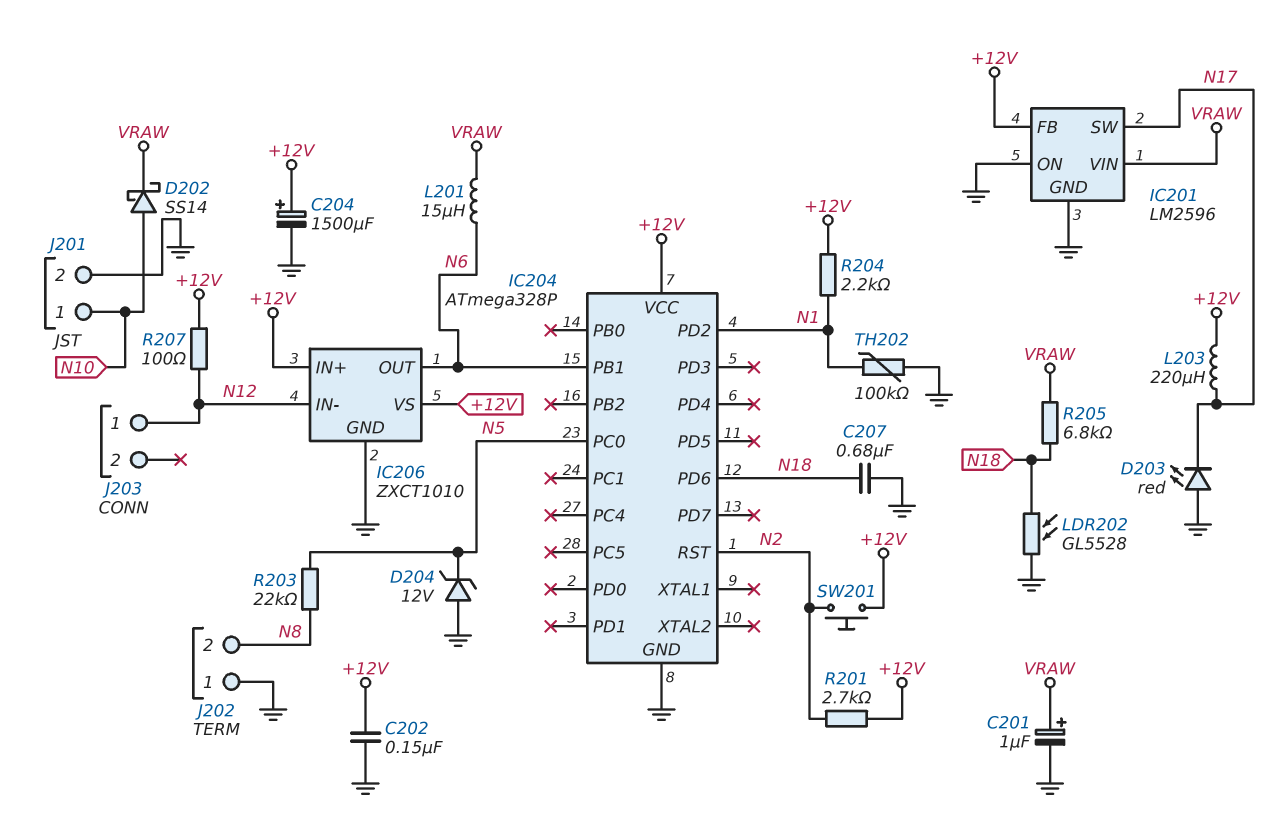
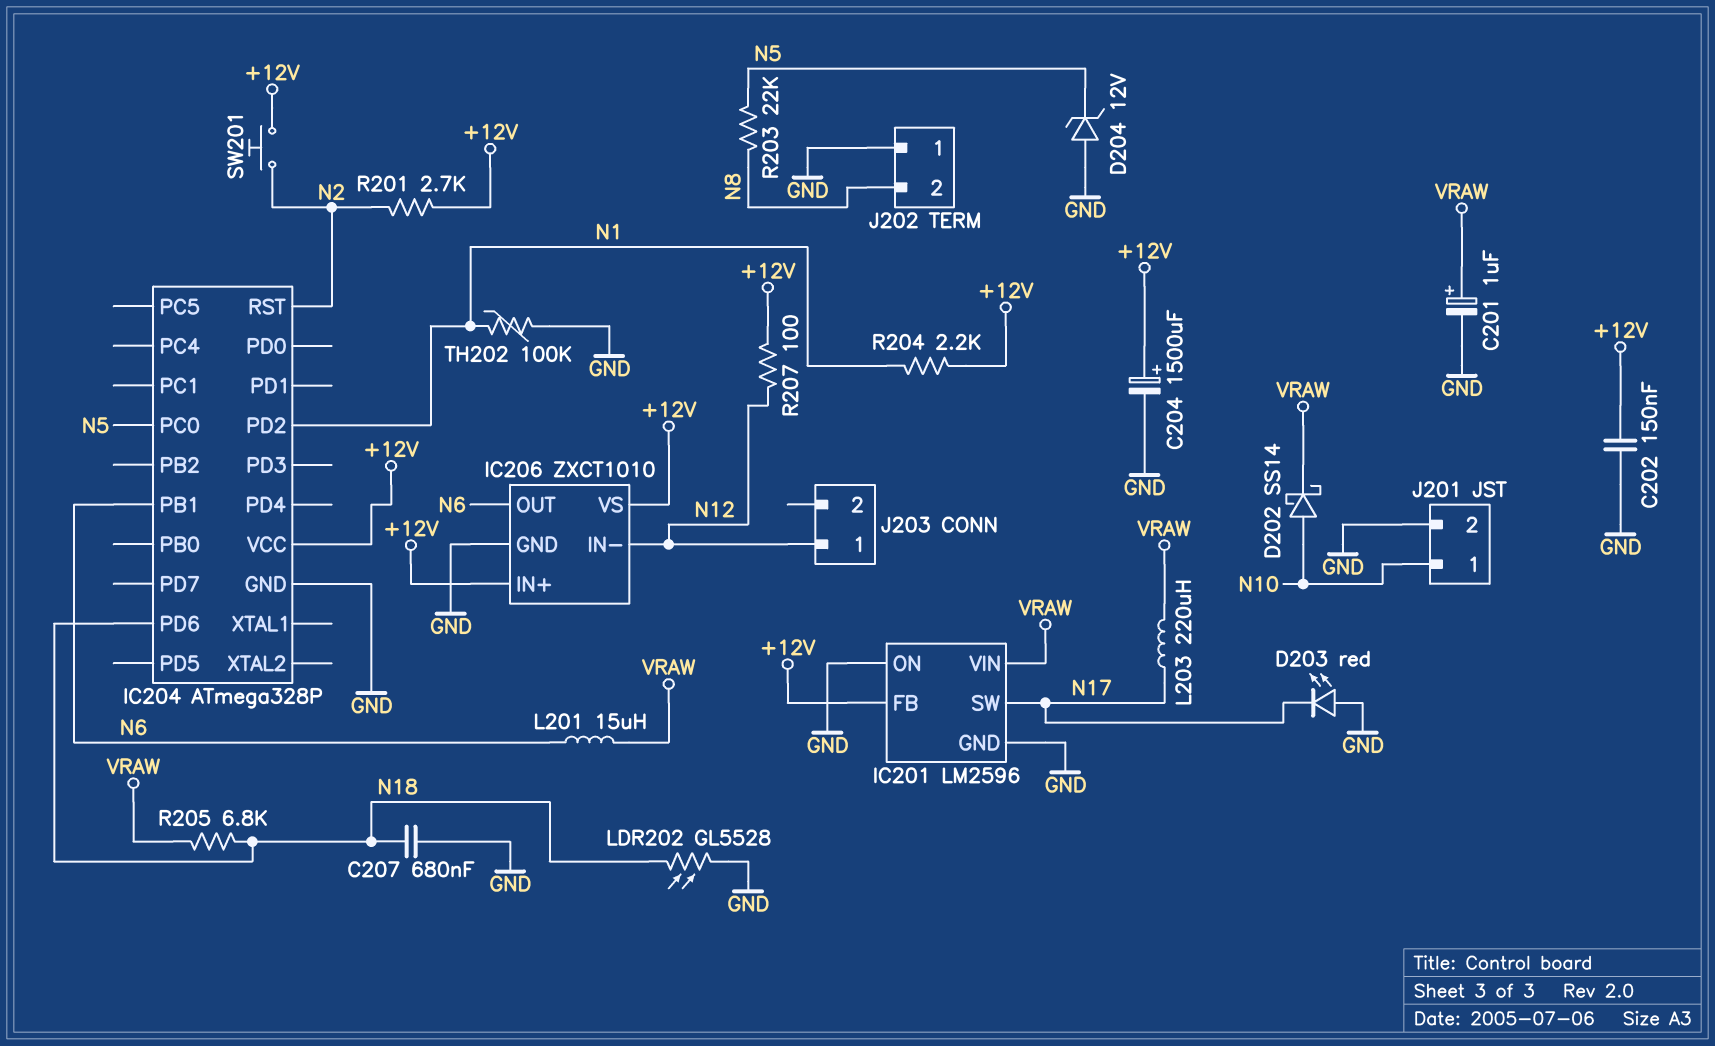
L203: 220uH (+12V, N17) -> 220uH (N17, VRAW)

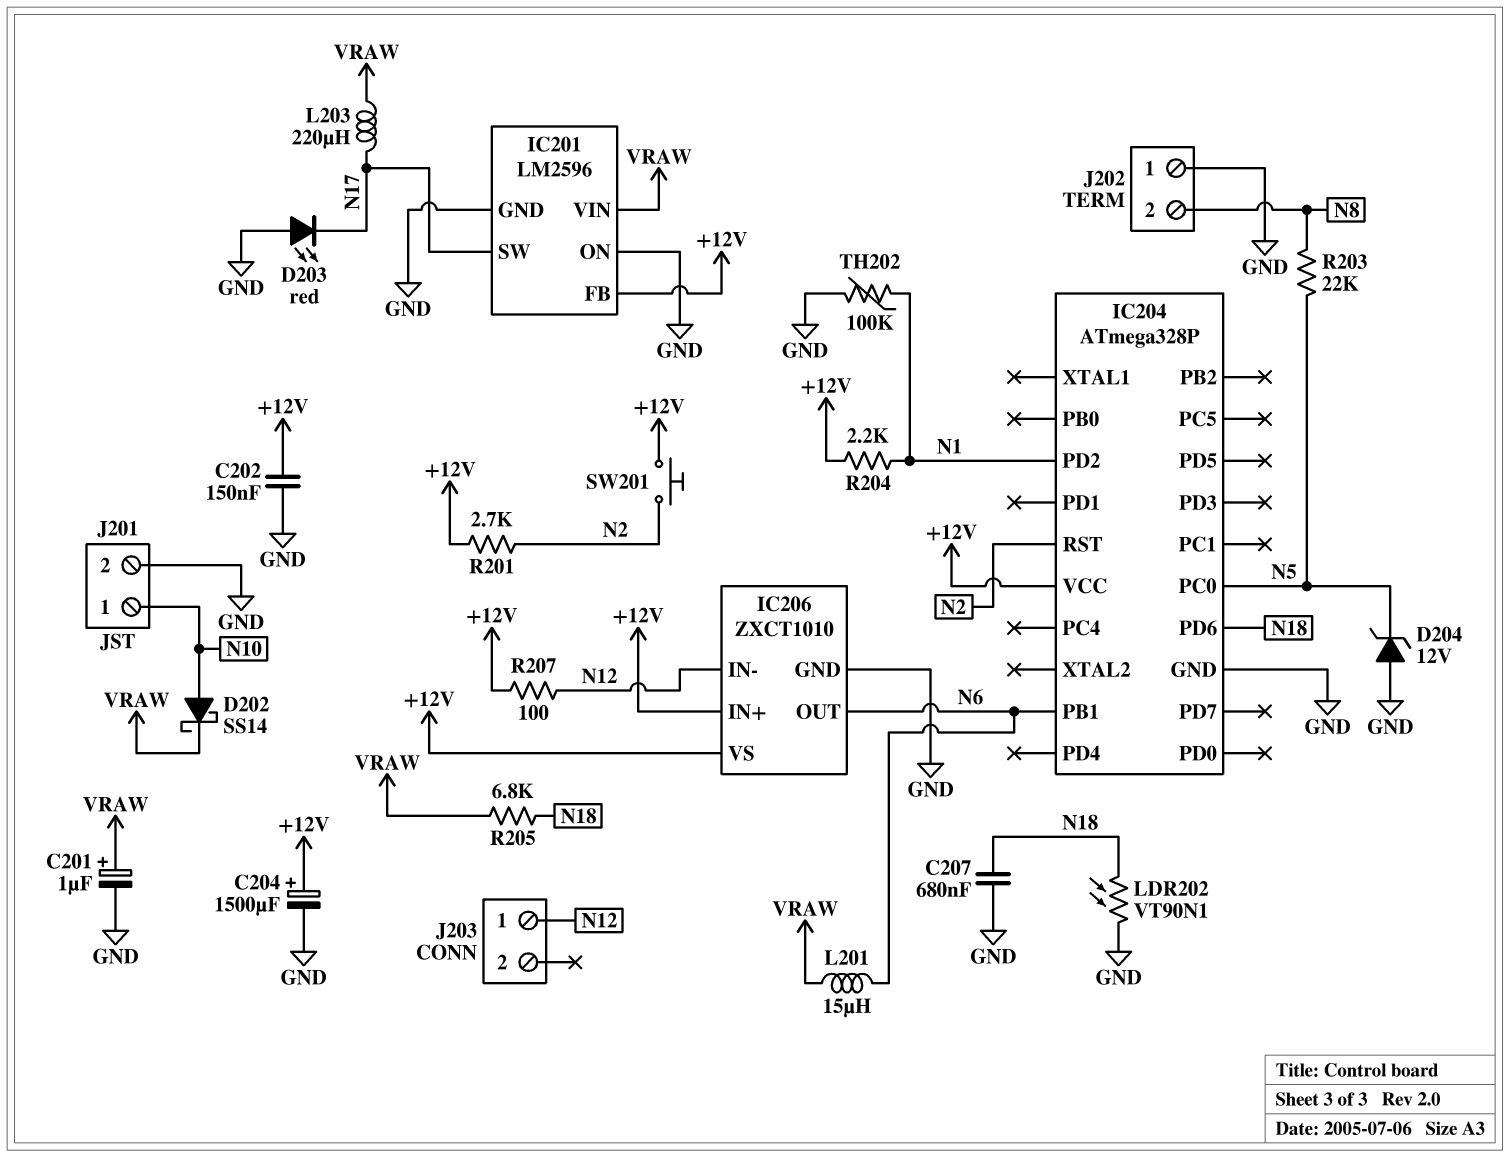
LDR202: GL5528 (GND, N18) -> VT90N1 (GND, N18)

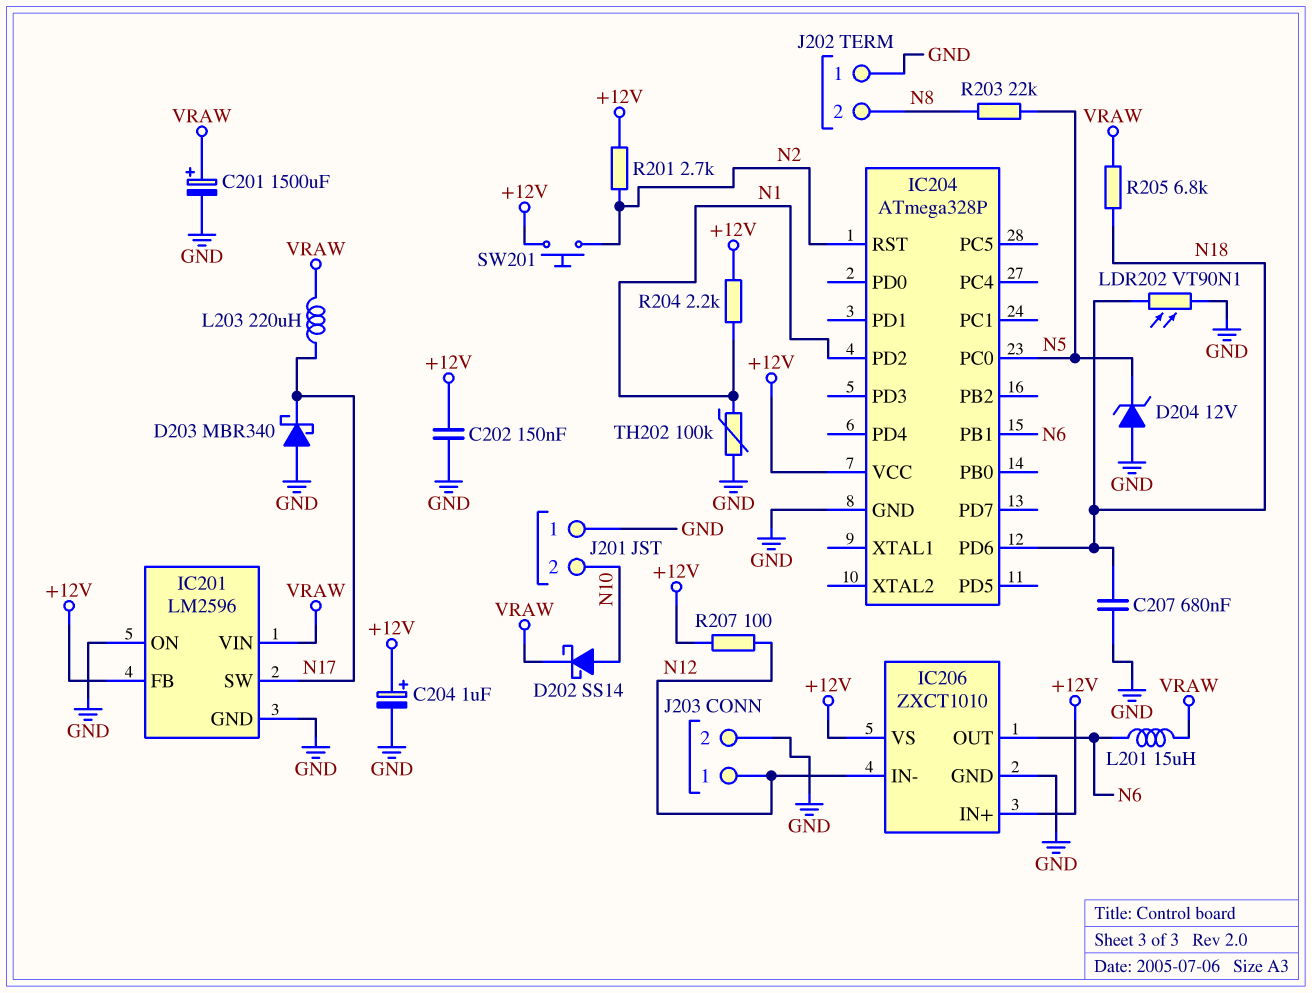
C201: 1uF (plus VRAW, minus GND) -> 1500uF (plus VRAW, minus GND)
C204: 1500uF (plus +12V, minus GND) -> 1uF (plus +12V, minus GND)
D203: LED red (A GND, K N17) -> schottky MBR340 (A GND, K N17)
J201 pin 1: N10 -> GND
J201 pin 2: GND -> N10
J203 pin 2: none -> GND

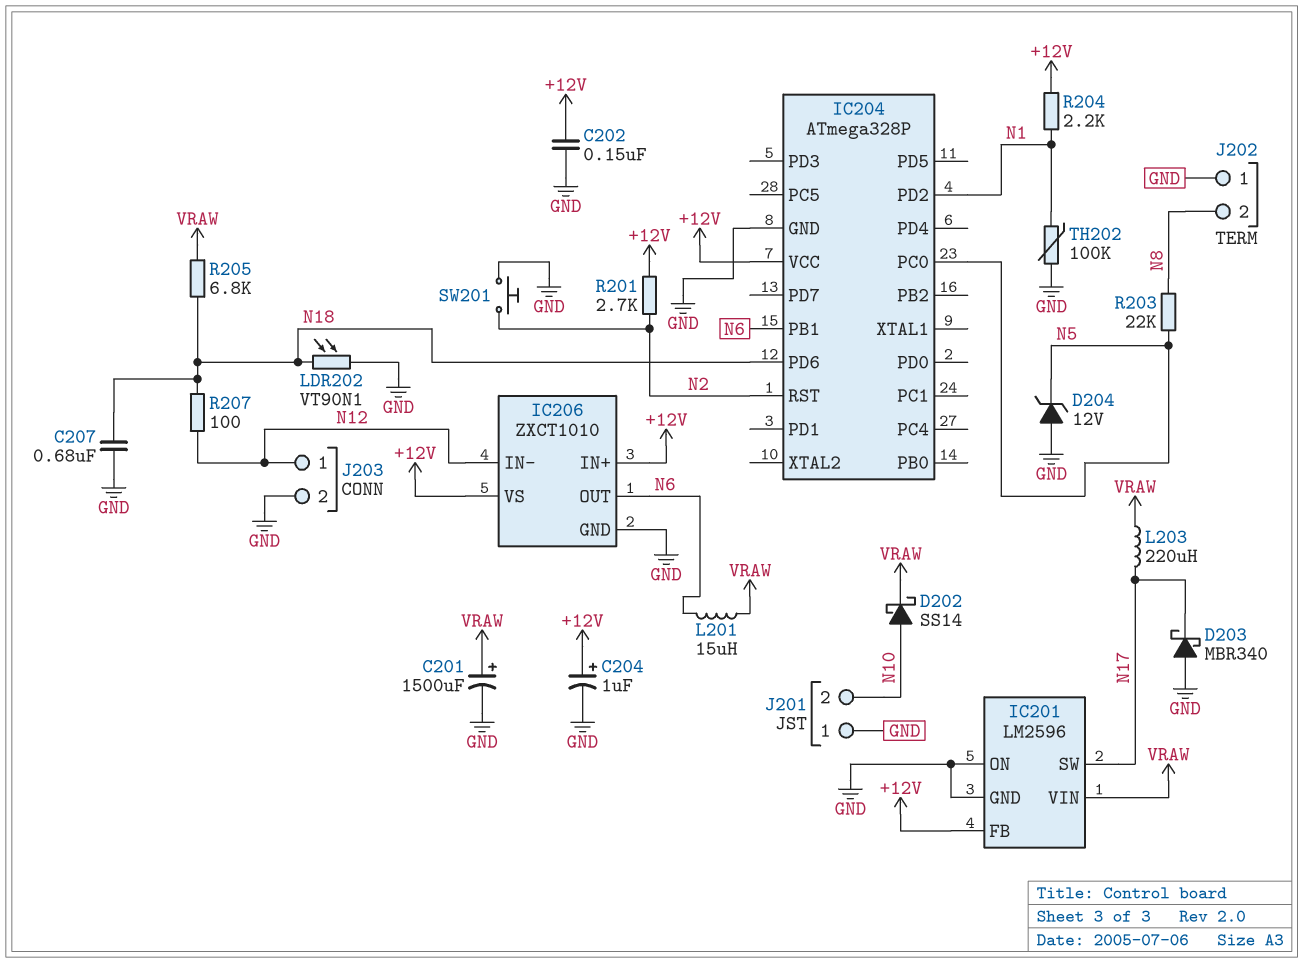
R207: 100 (+12V, N12) -> 100 (N12, N18)
SW201: button (+12V, N2) -> button (GND, N2)

